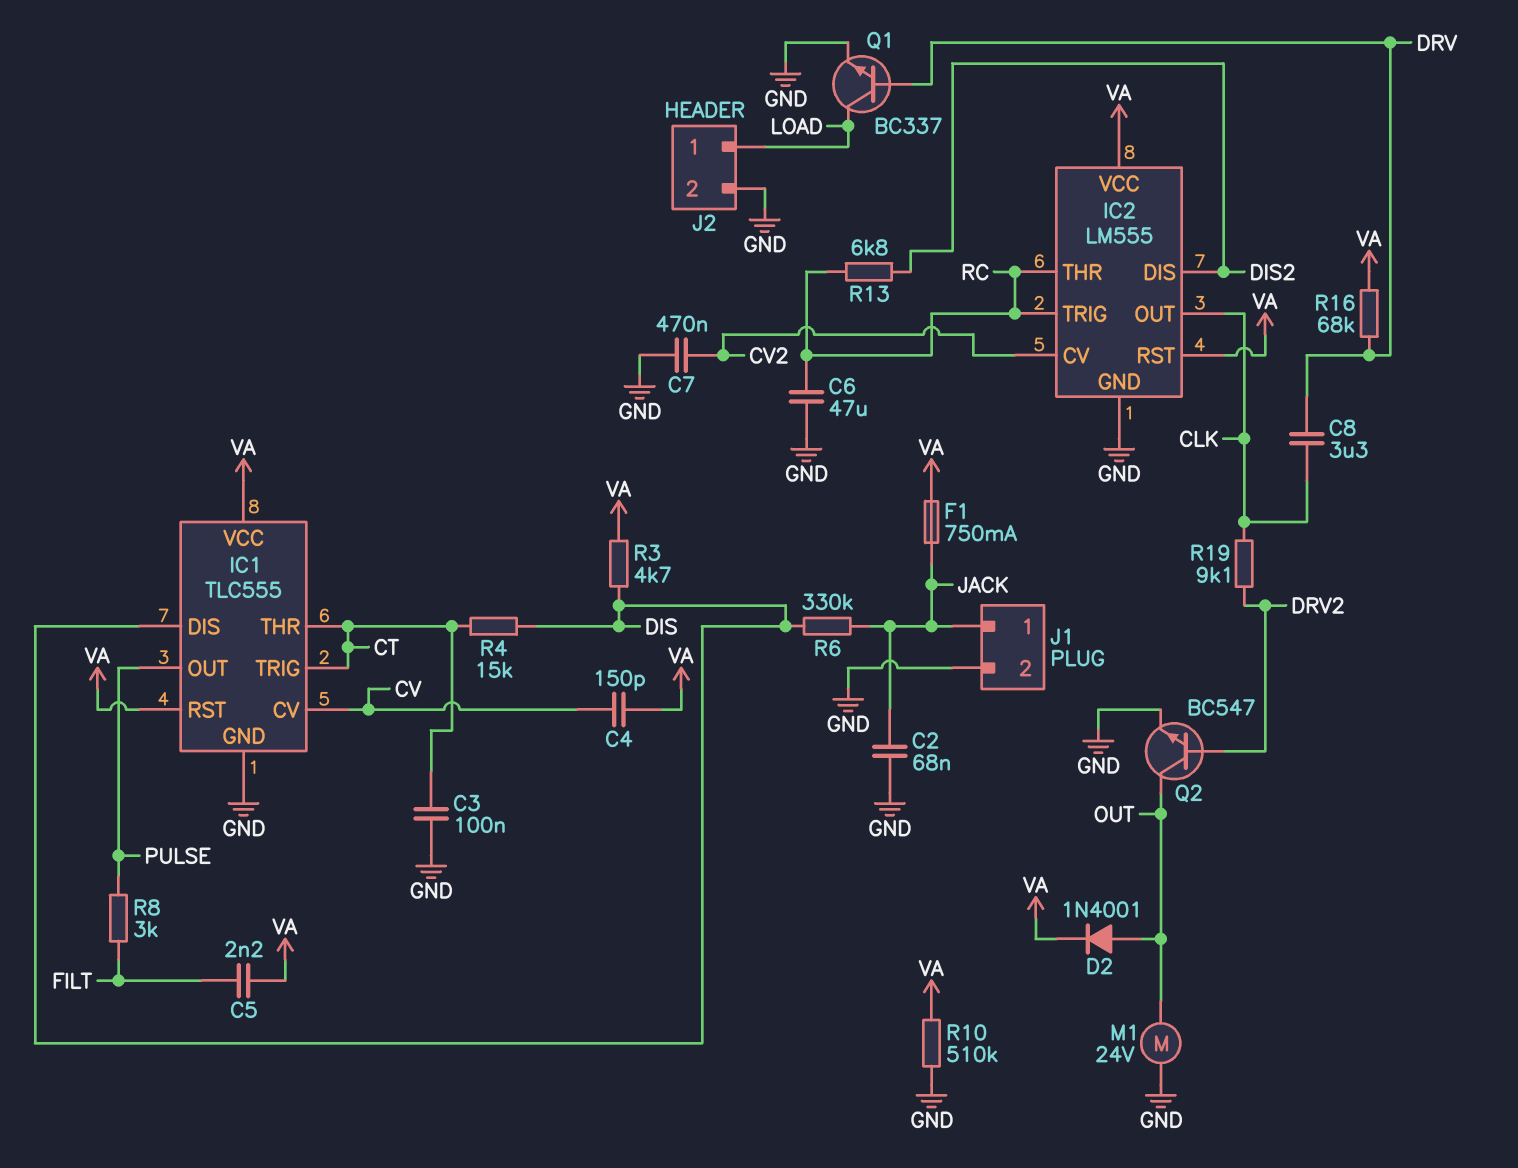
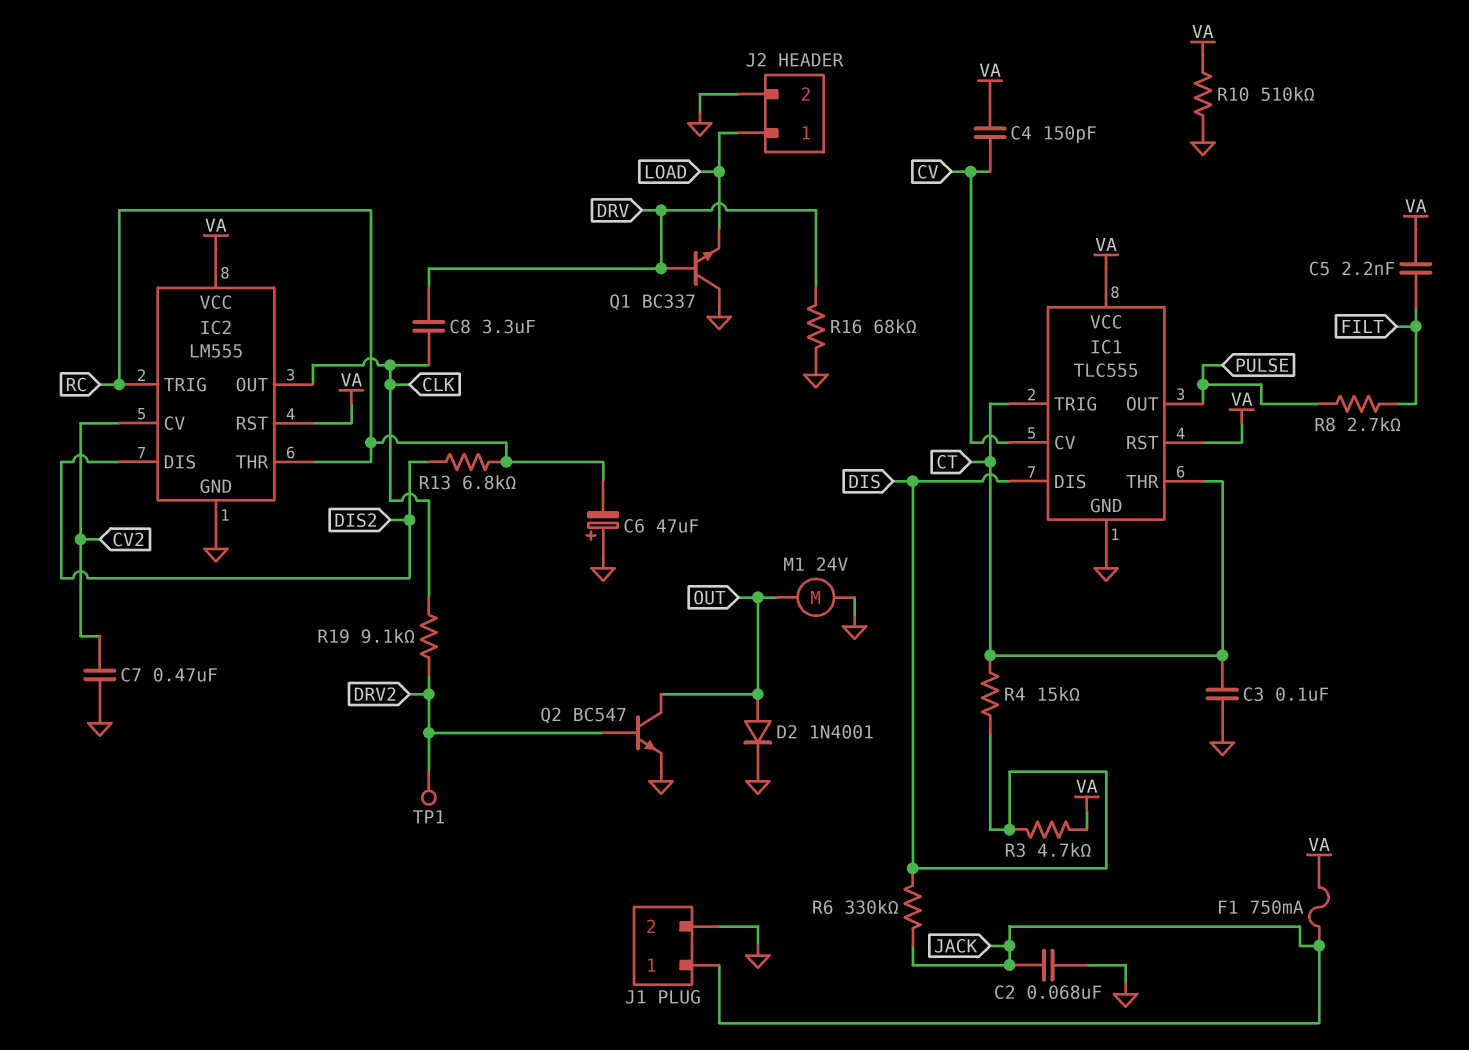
C6: 47uF (GND, RC) -> 47uF (plus GND, minus RC)
D2: diode 1N4001 (A OUT, K VA) -> diode 1N4001 (A OUT, K GND)
Q1: NPN BC337 (B DRV, C LOAD, E GND) -> NPN BC337 (B DRV, C GND, E LOAD)
R8: 3k (FILT, PULSE) -> 2.7k (FILT, PULSE)
R16: 68k (DRV, VA) -> 68k (DRV, GND)
TP1: none -> test point (DRV2)

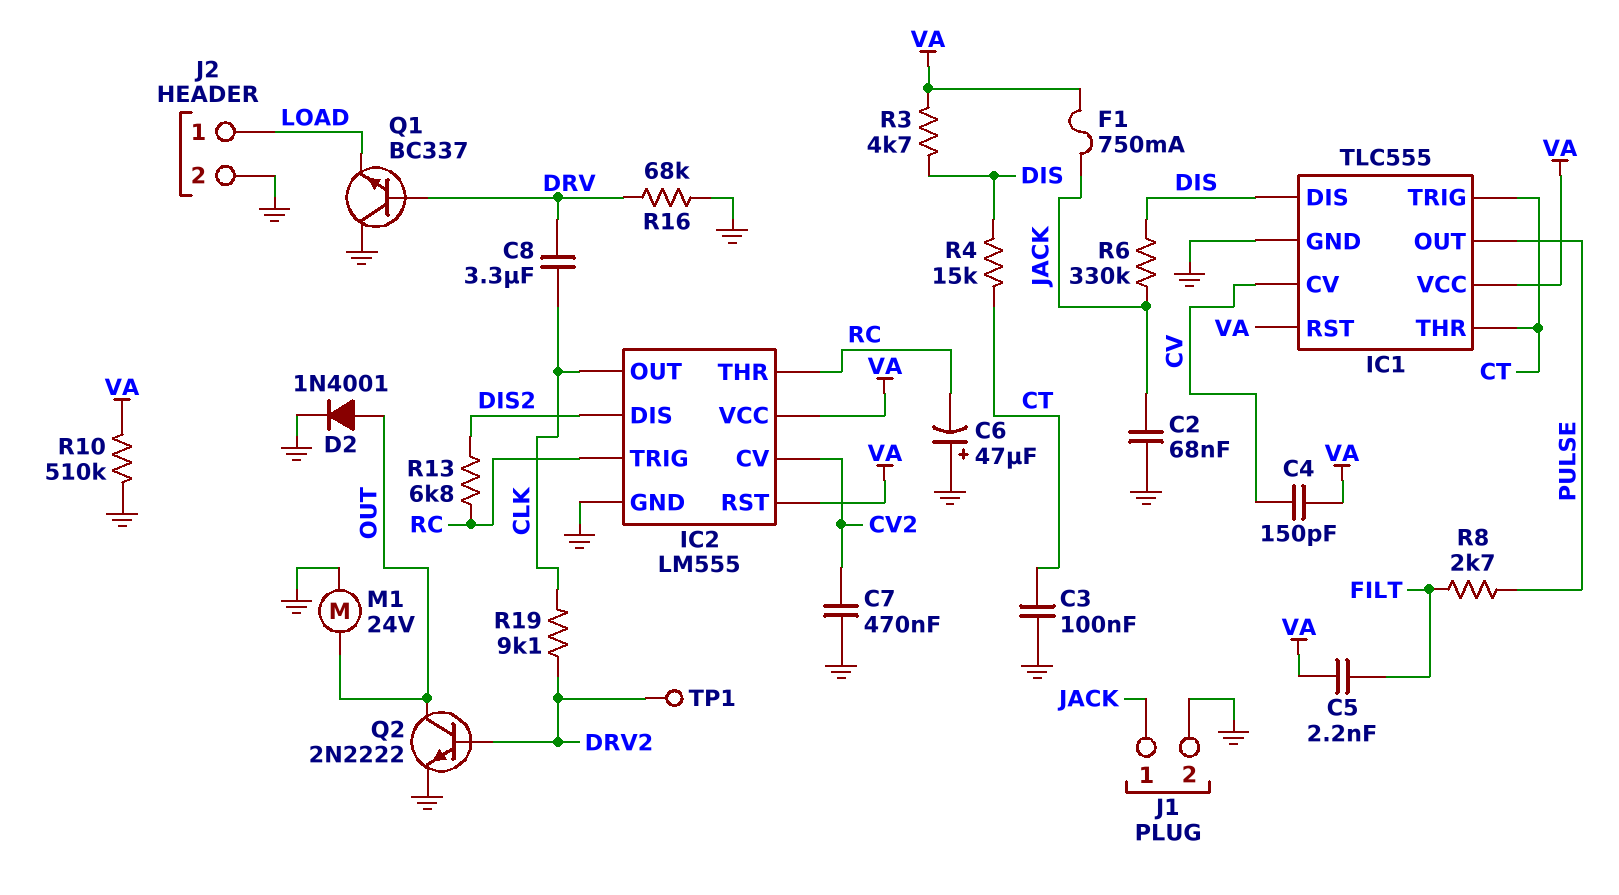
Q2: NPN BC547 (B DRV2, C OUT, E GND) -> NPN 2N2222 (B DRV2, C OUT, E GND)

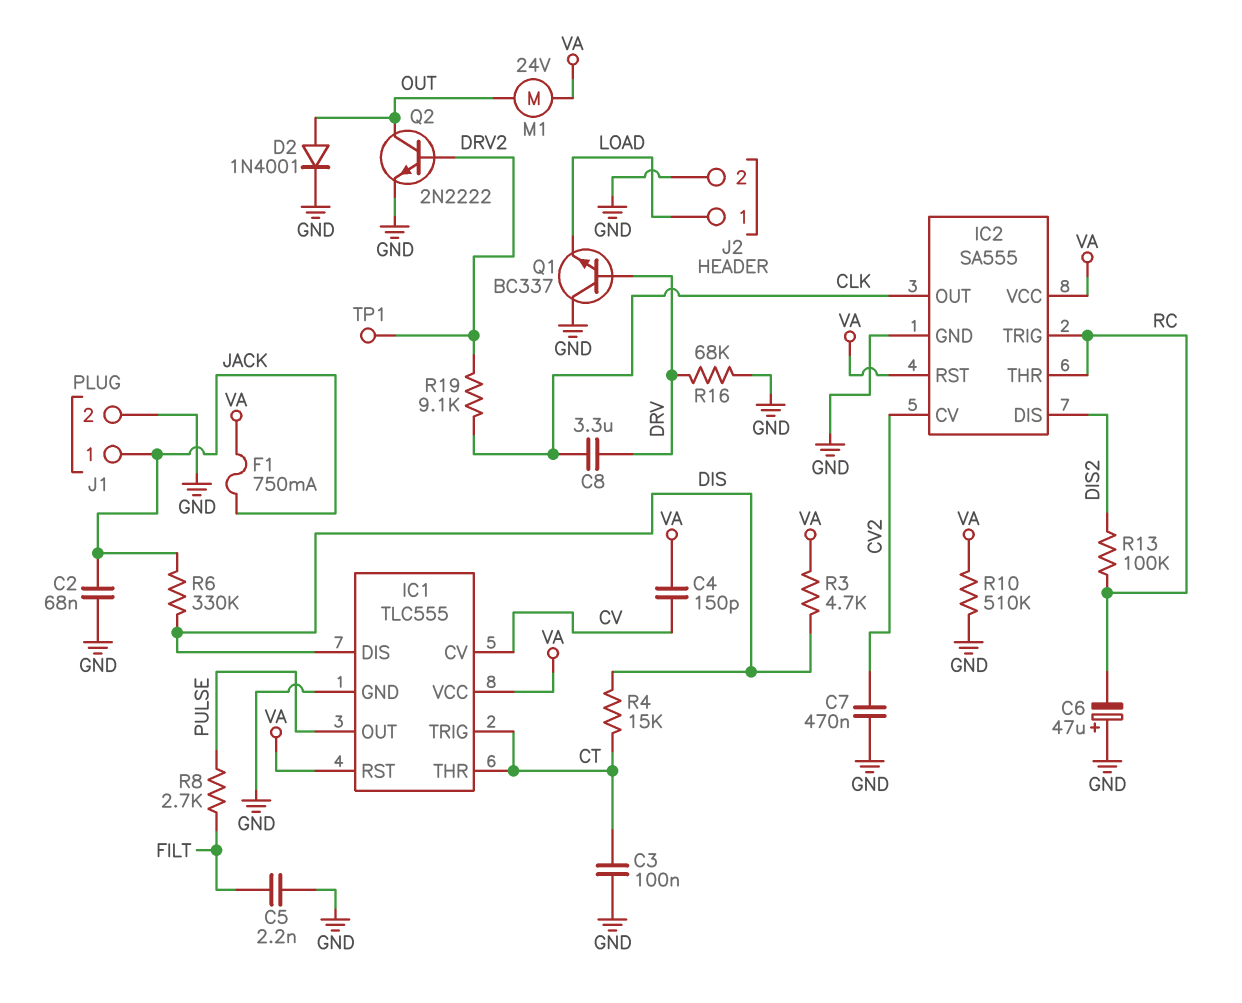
C5: 2.2nF (FILT, VA) -> 2.2nF (FILT, GND)
IC2: LM555 -> SA555
M1: motor 24V (GND, OUT) -> motor 24V (OUT, VA)
R13: 6.8k (DIS2, RC) -> 100k (DIS2, RC)

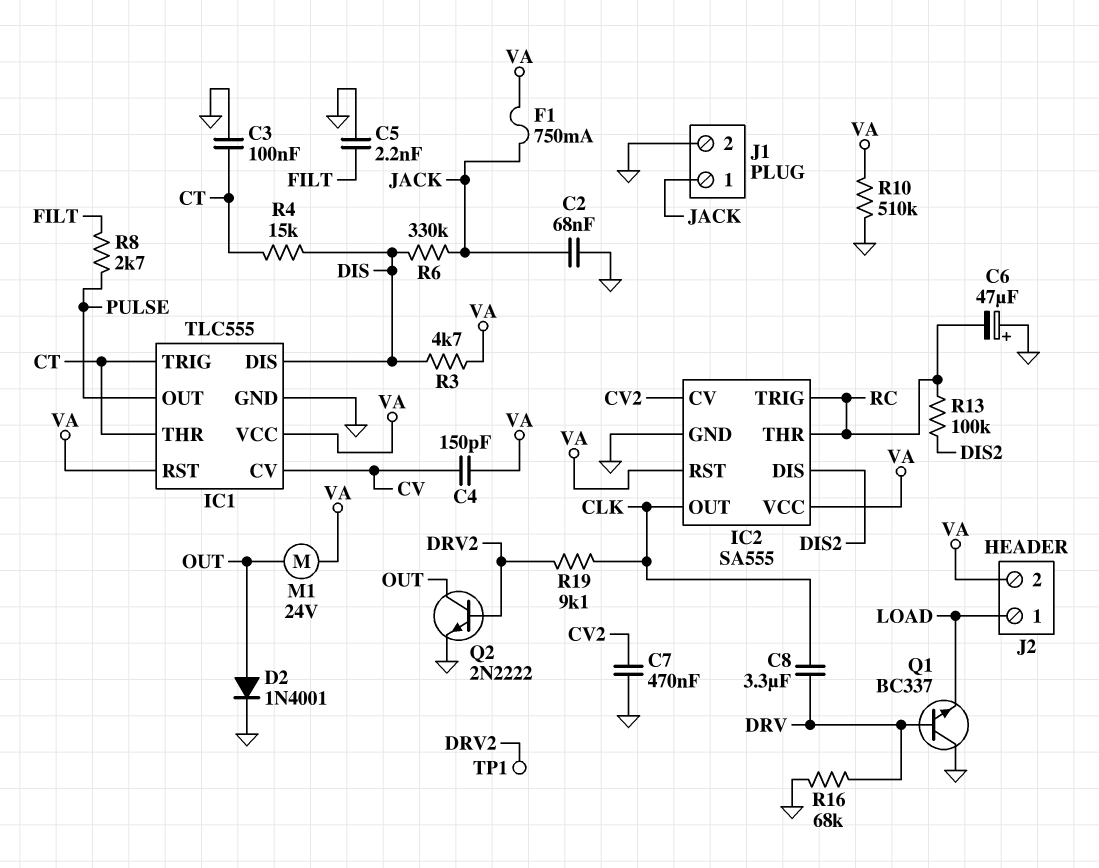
J2 pin 2: GND -> VA

